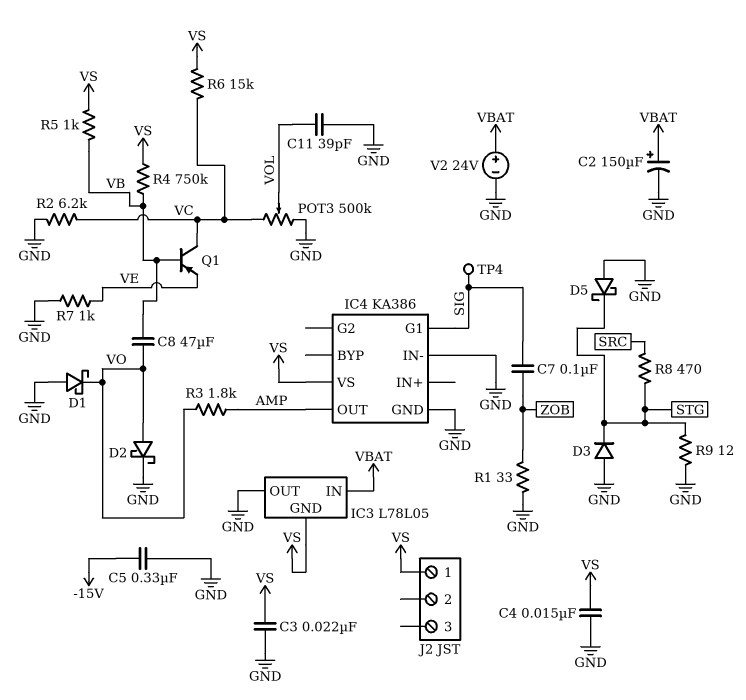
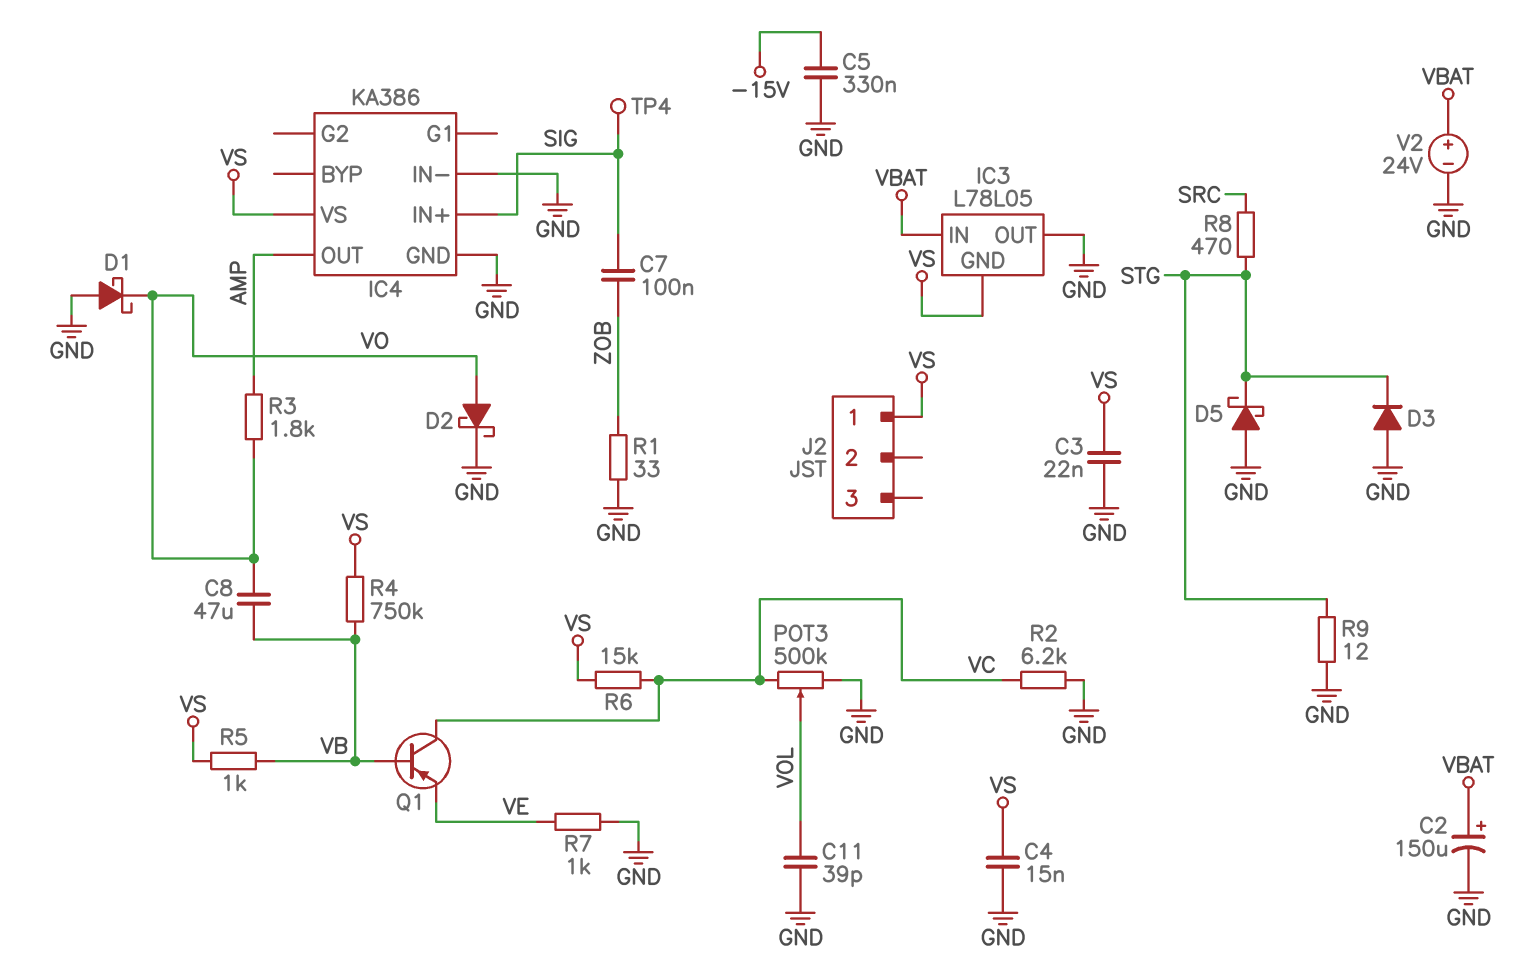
IC4 pin G1: SIG -> none
IC4 pin IN+: none -> SIG

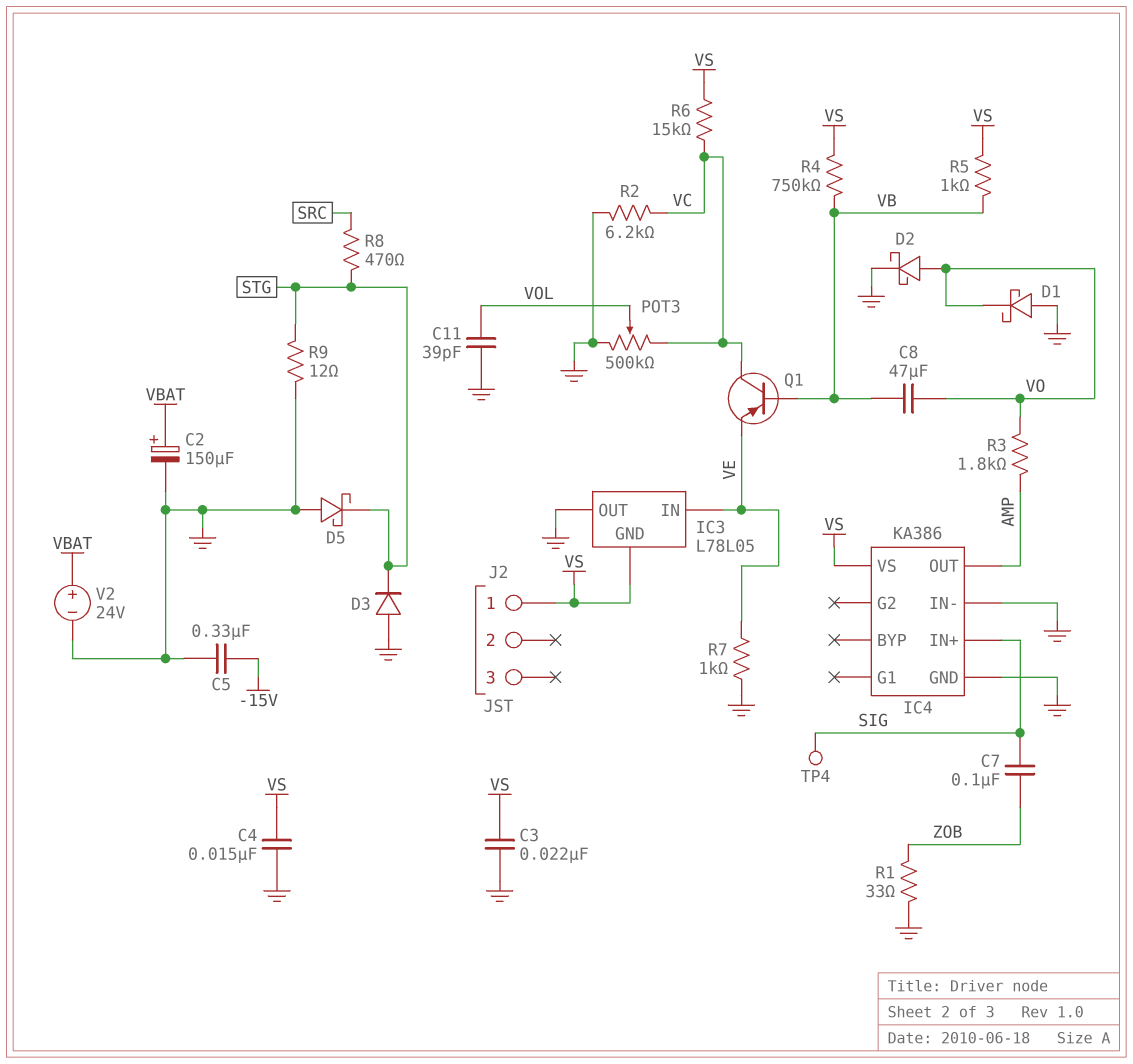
IC3 pin IN: VBAT -> VE

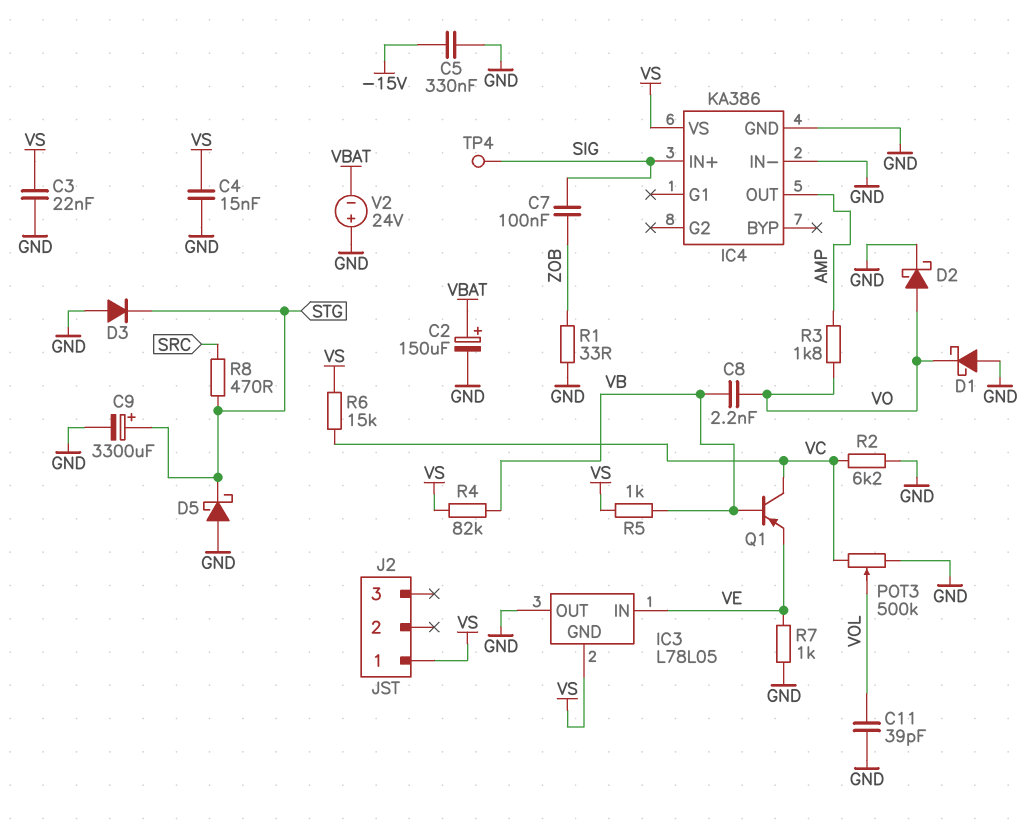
C8: 47uF (VB, VO) -> 2.2nF (VB, VO)
C9: none -> 3300uF (plus STG, minus GND)
R4: 750k (VB, VS) -> 82k (VB, VS)
R9: 12 (GND, STG) -> none
V2: 24V (plus VBAT, minus GND) -> 24V (plus GND, minus VBAT)

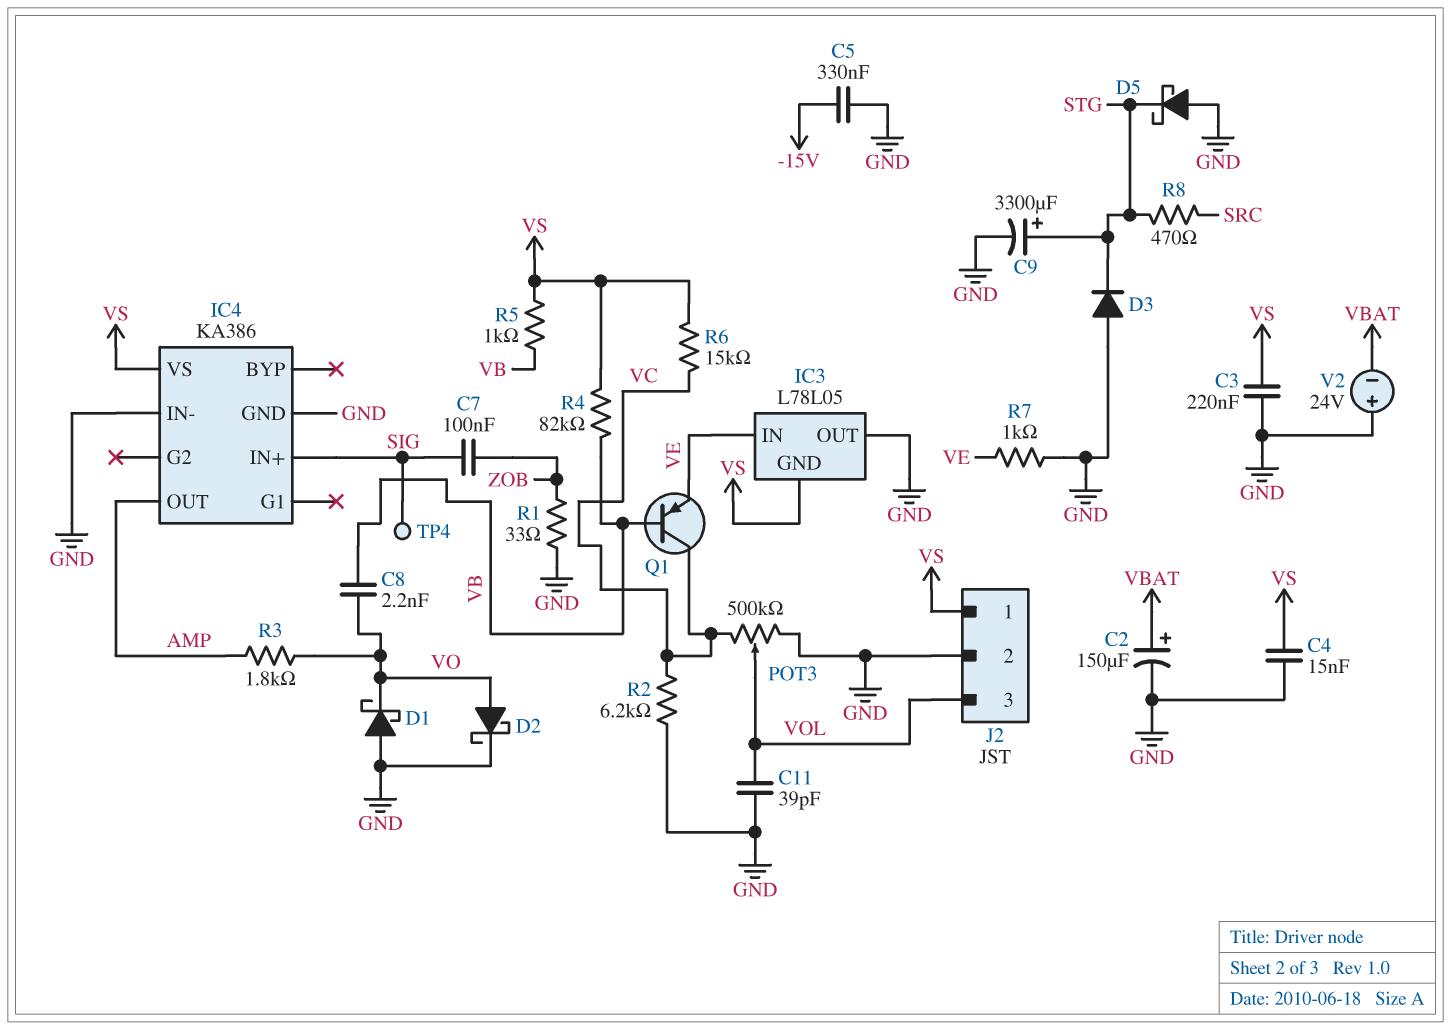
C3: 22nF (GND, VS) -> 220nF (GND, VS)
J2 pin 2: none -> GND
J2 pin 3: none -> VOL

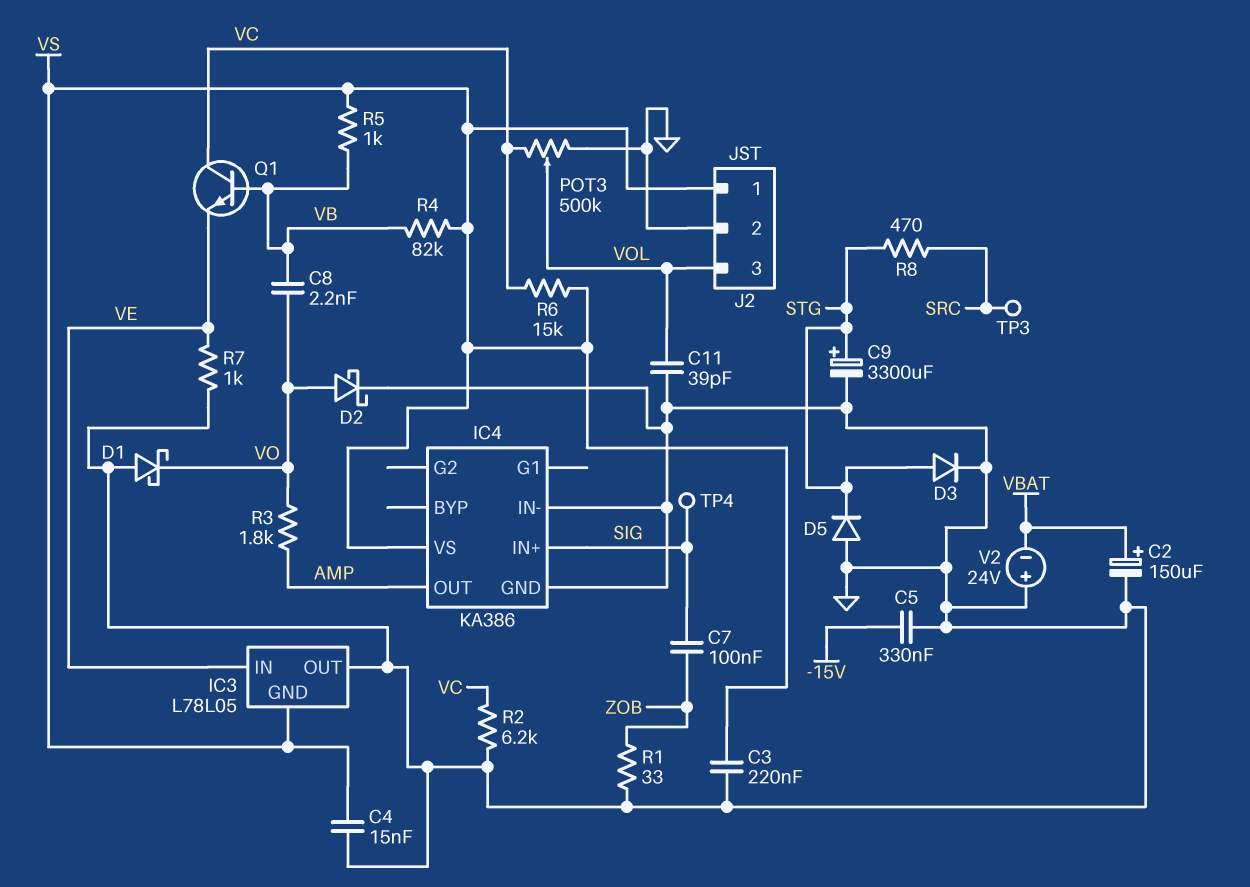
D3: diode (A GND, K STG) -> diode (A STG, K GND)
D5: schottky (A GND, K STG) -> diode (A GND, K STG)
Q1: PNP (B VB, C VC, E VE) -> NPN (B VB, C VC, E VE)
TP3: none -> test point (SRC)

